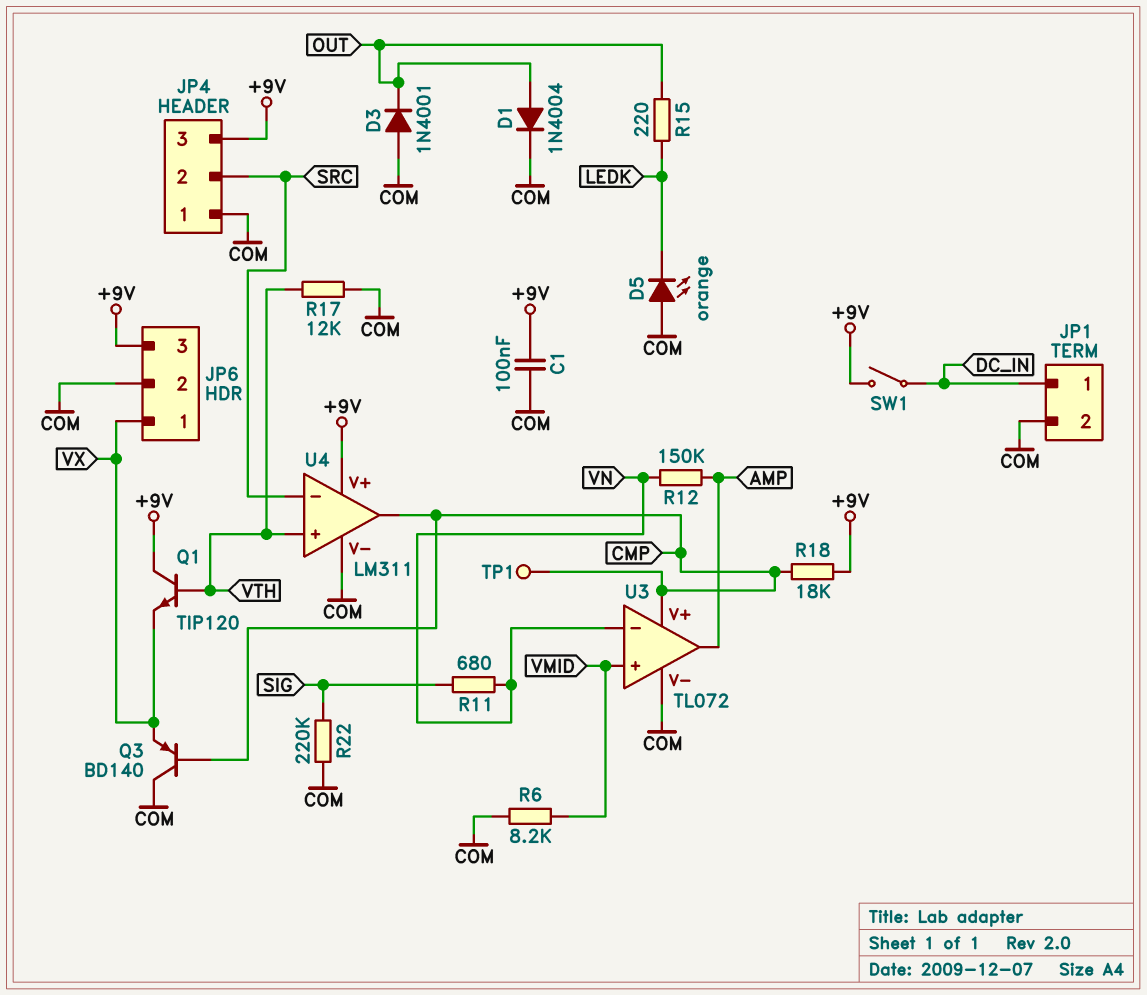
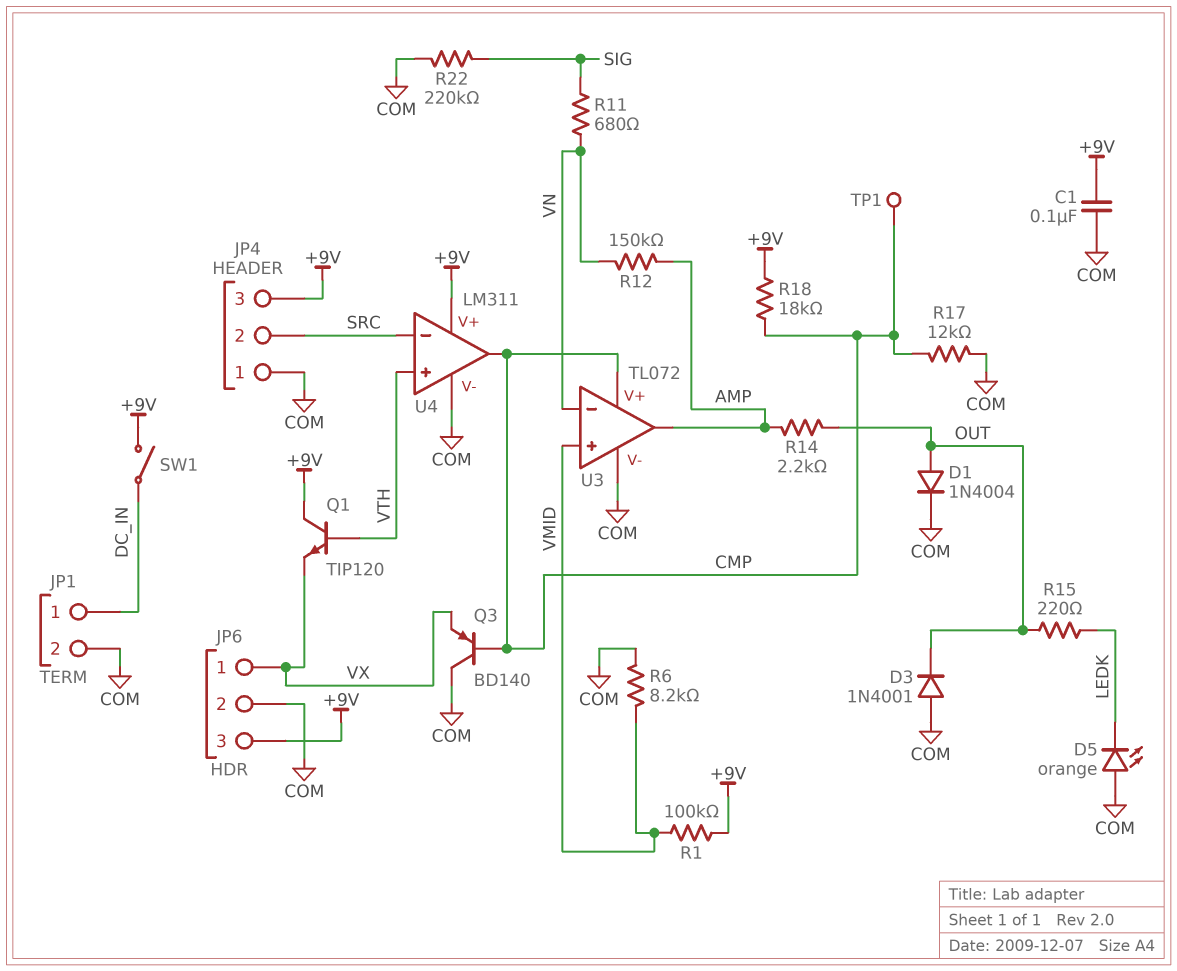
R1: none -> 100k (+9V, VMID)
R14: none -> 2.2k (AMP, OUT)
R17: 12k (COM, VTH) -> 12k (CMP, COM)

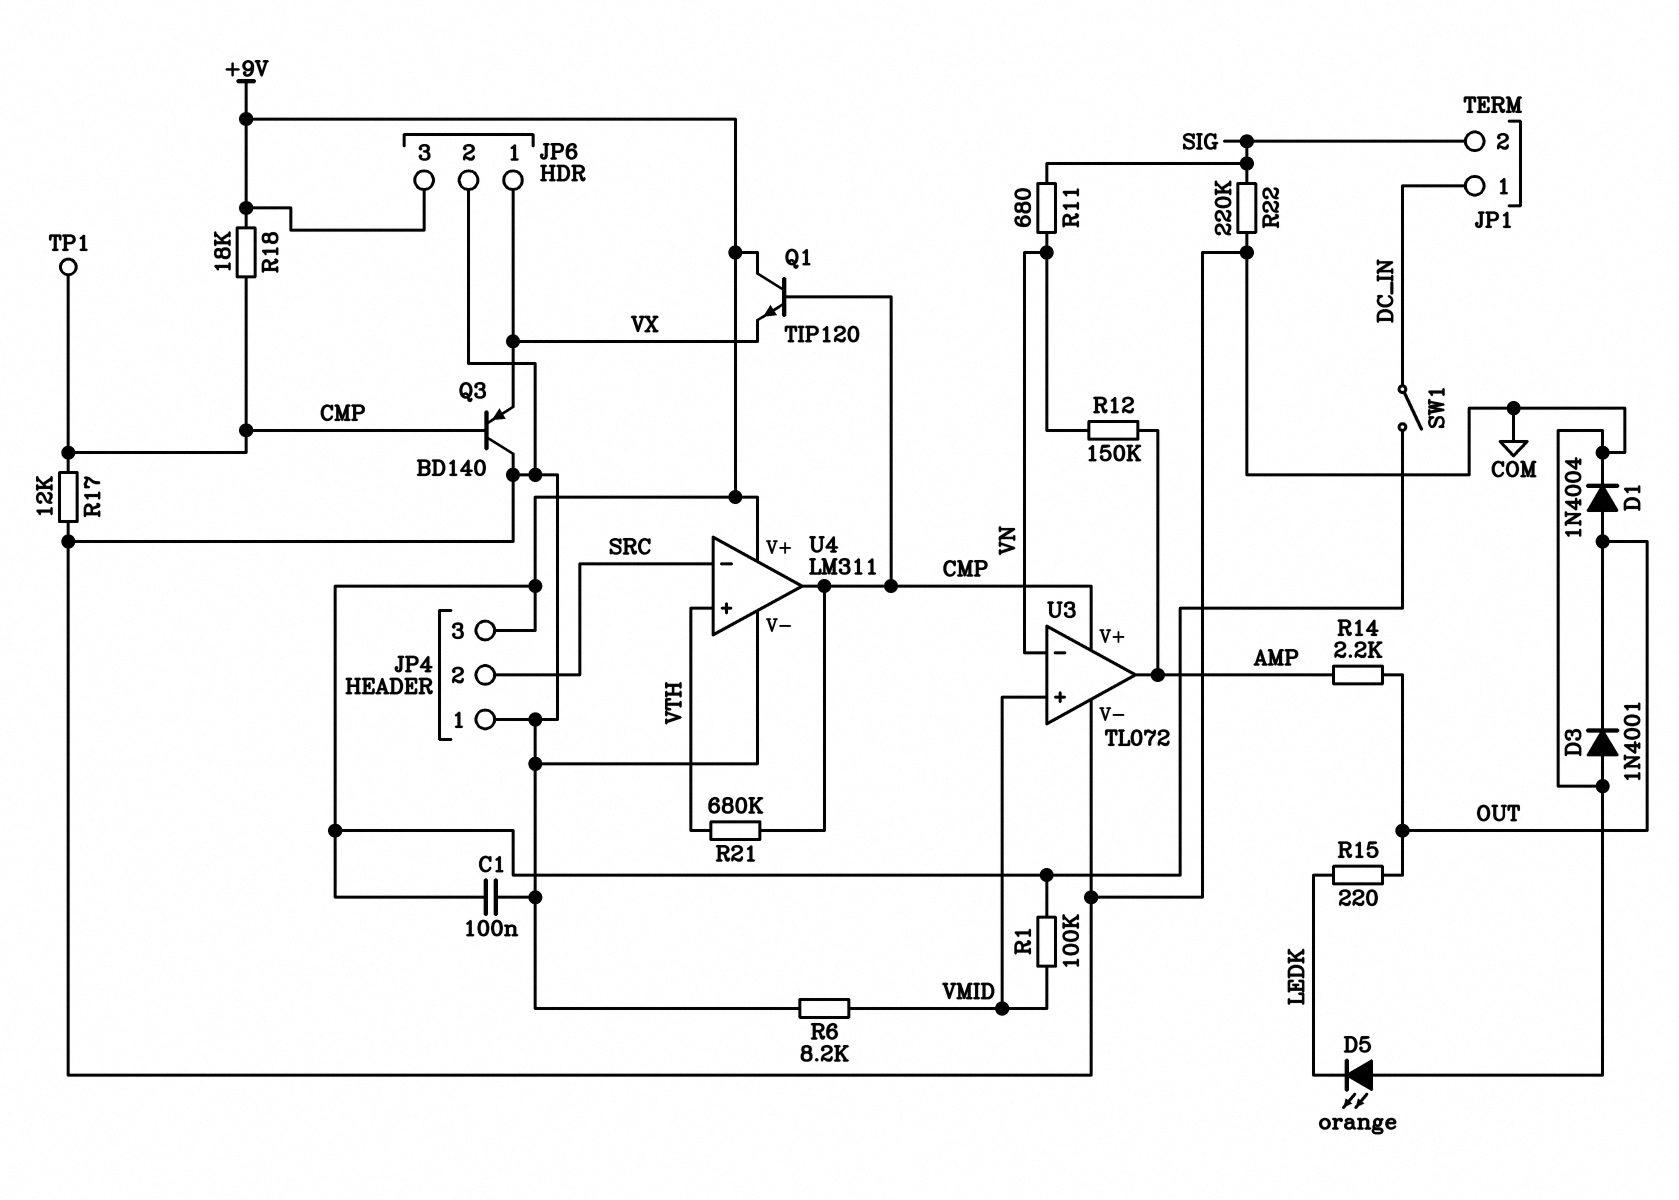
JP1 pin 2: COM -> SIG
Q1: NPN TIP120 (B VTH, C +9V, E VX) -> NPN TIP120 (B CMP, C +9V, E VX)
R21: none -> 680k (CMP, VTH)

